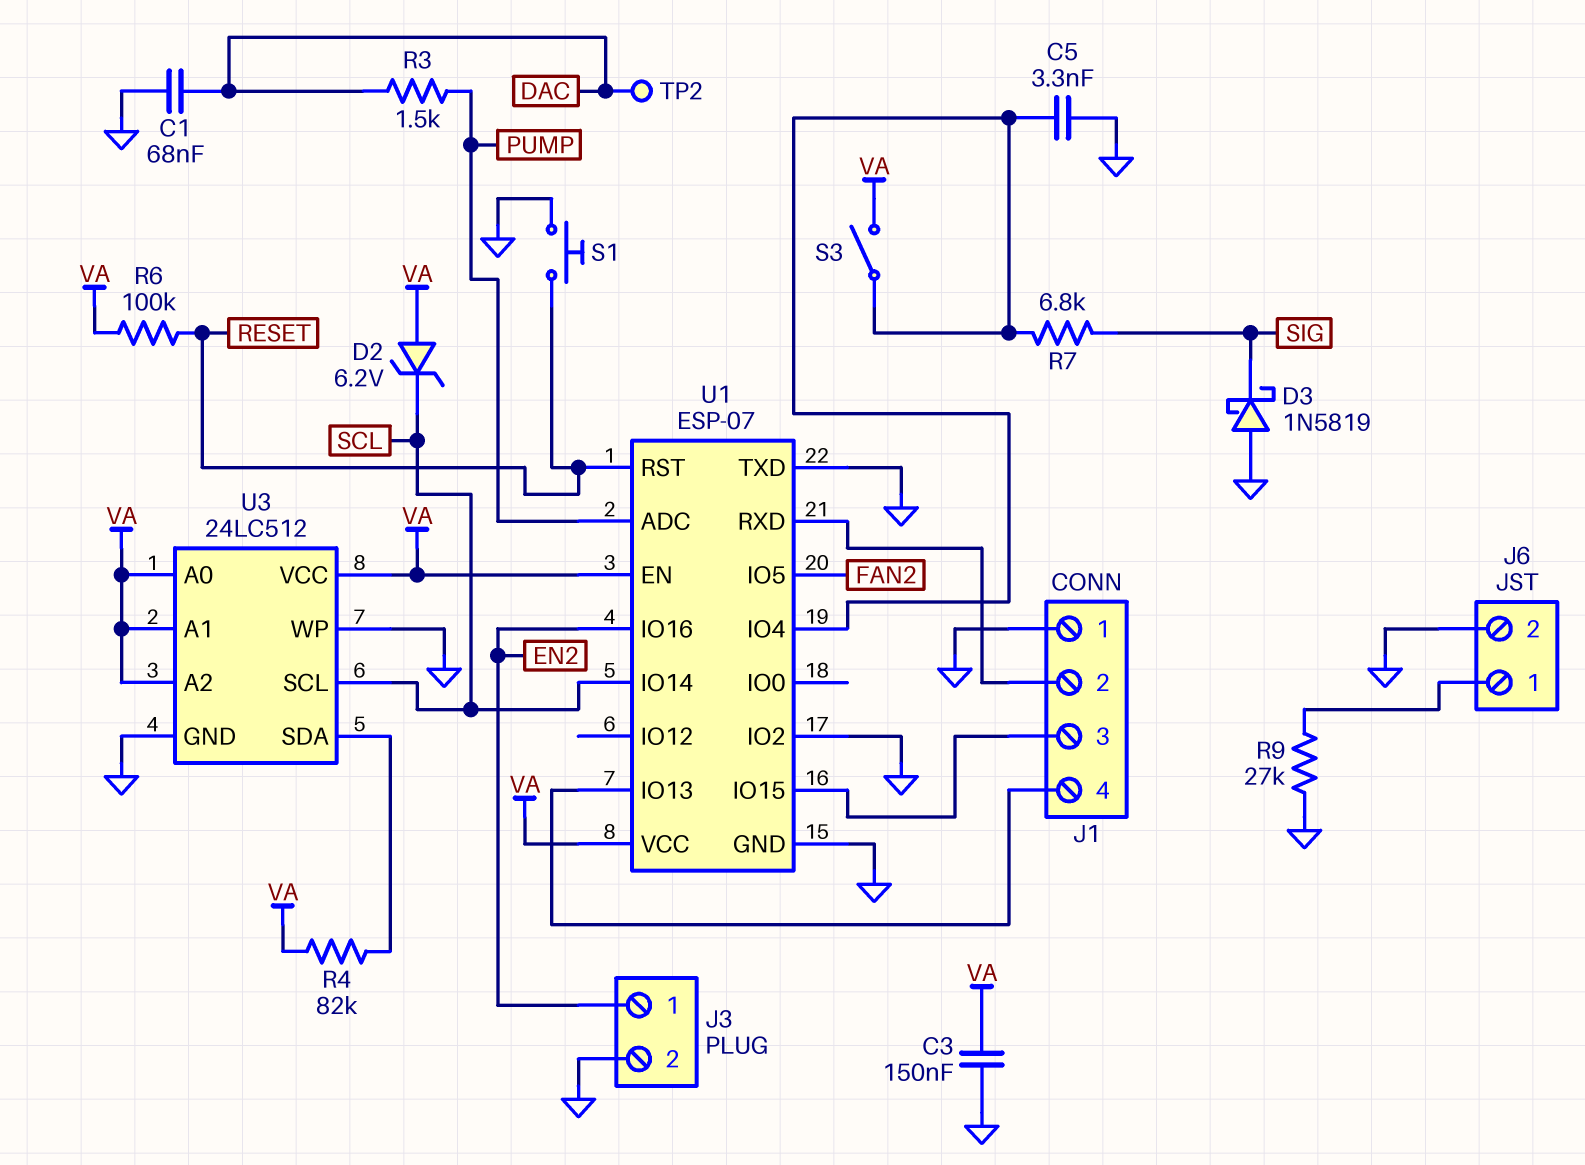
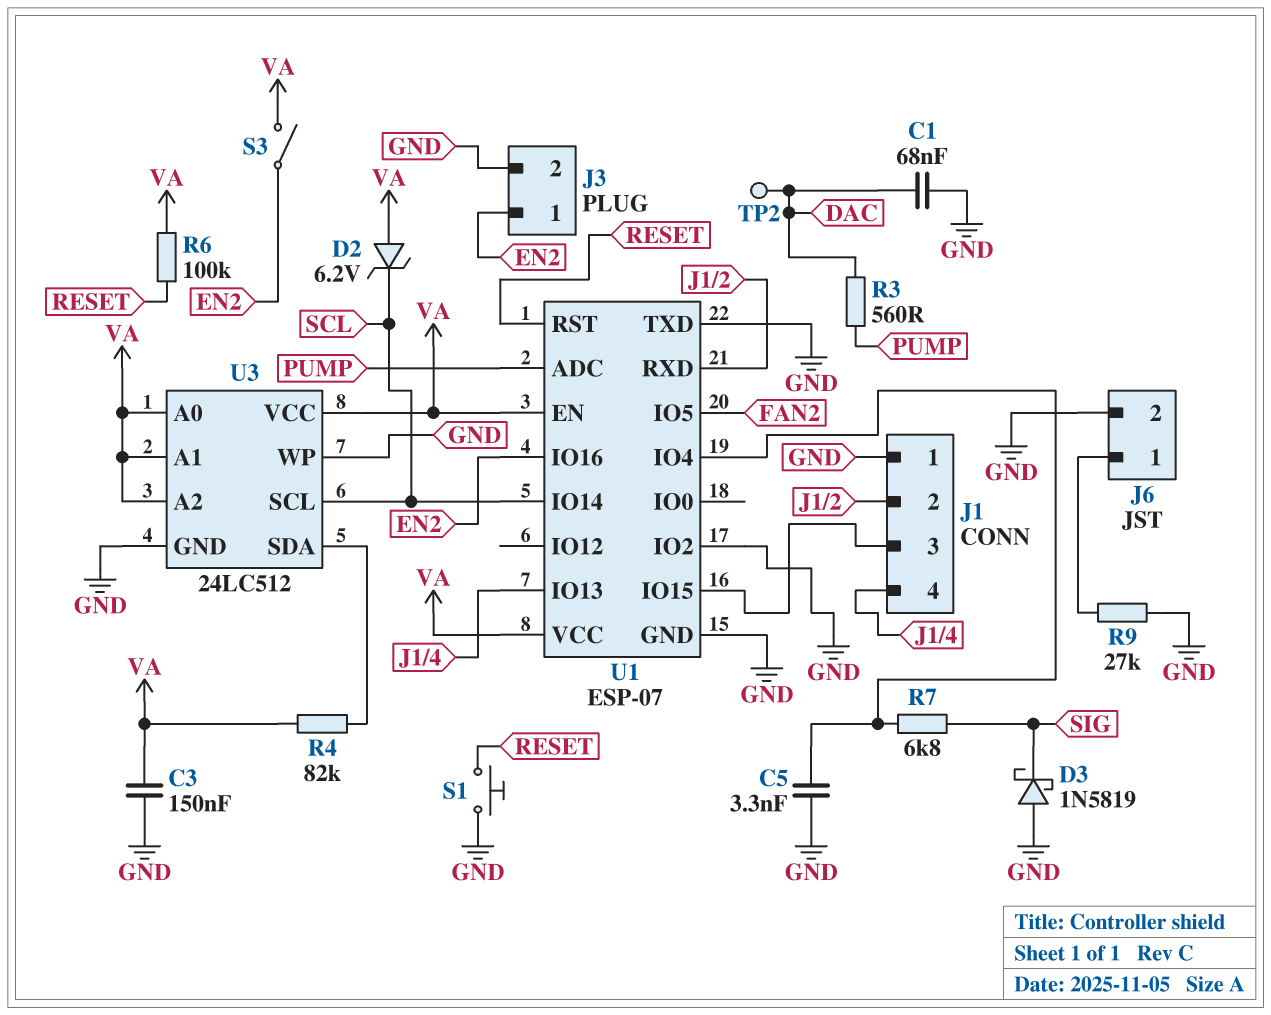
R3: 1.5k (DAC, PUMP) -> 560 (DAC, PUMP)
S3: switch (U1/IO4, VA) -> switch (EN2, VA)

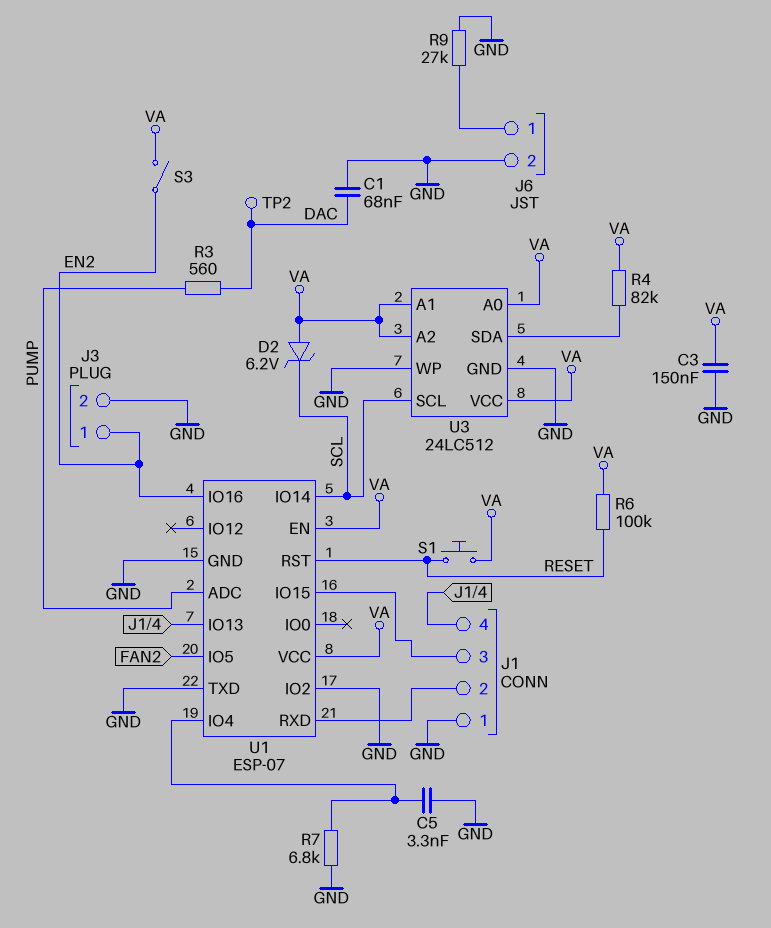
D3: schottky 1N5819 (A GND, K SIG) -> none
R7: 6.8k (SIG, U1/IO4) -> 6.8k (GND, U1/IO4)
S1: button (GND, RESET) -> button (RESET, VA)

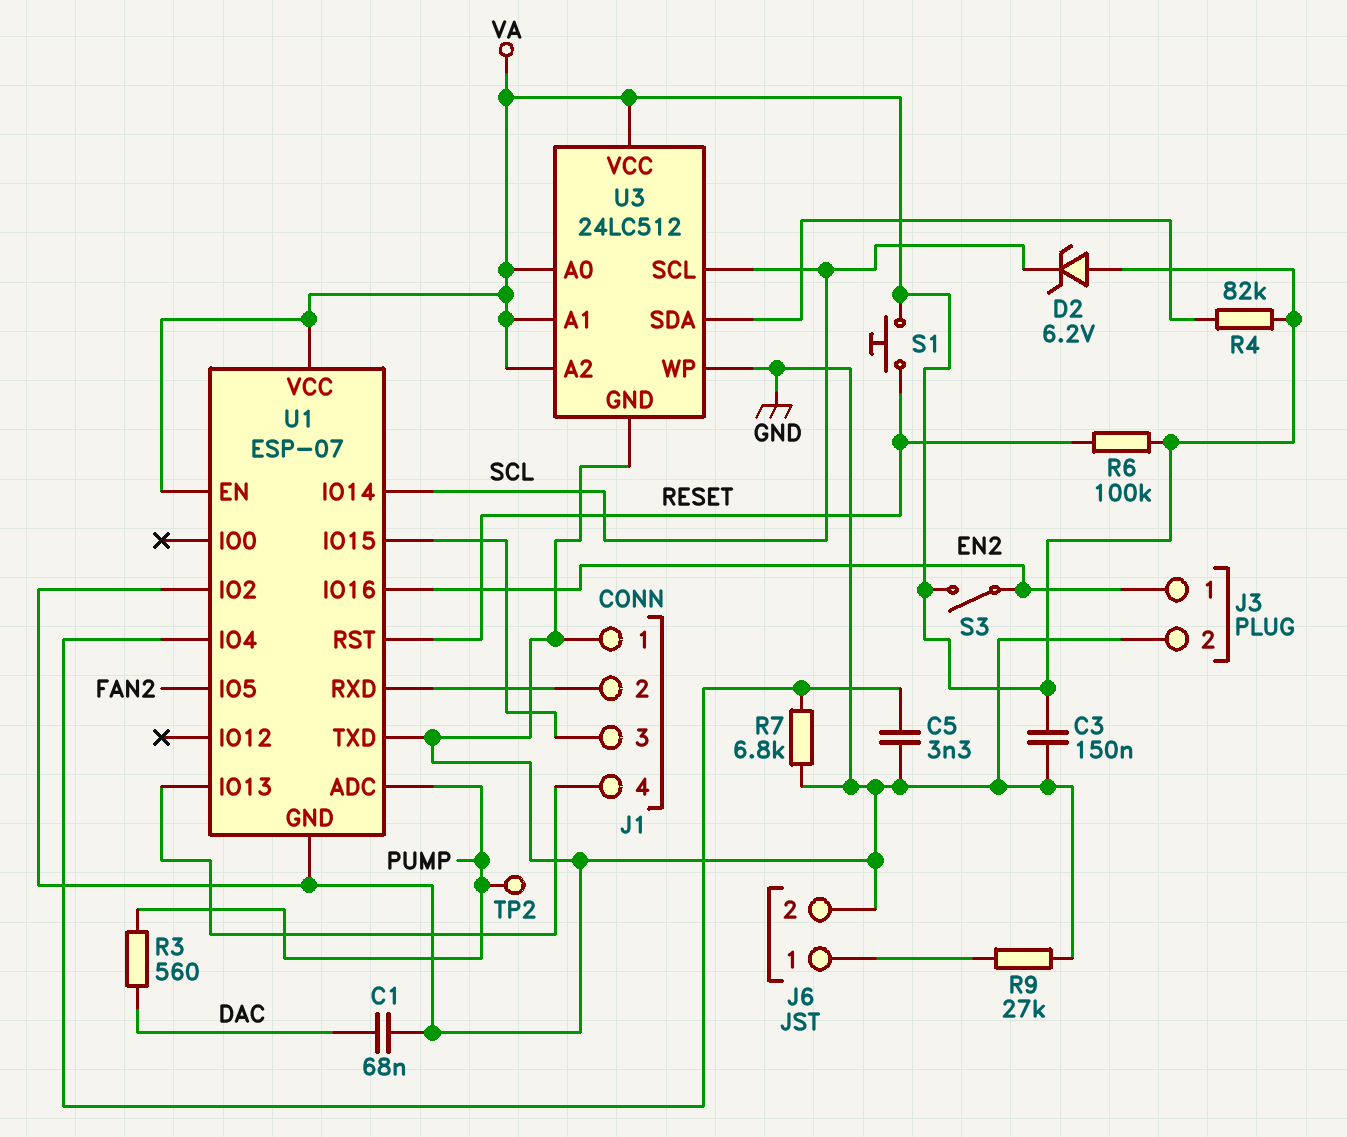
TP2: test point (DAC) -> test point (PUMP)

